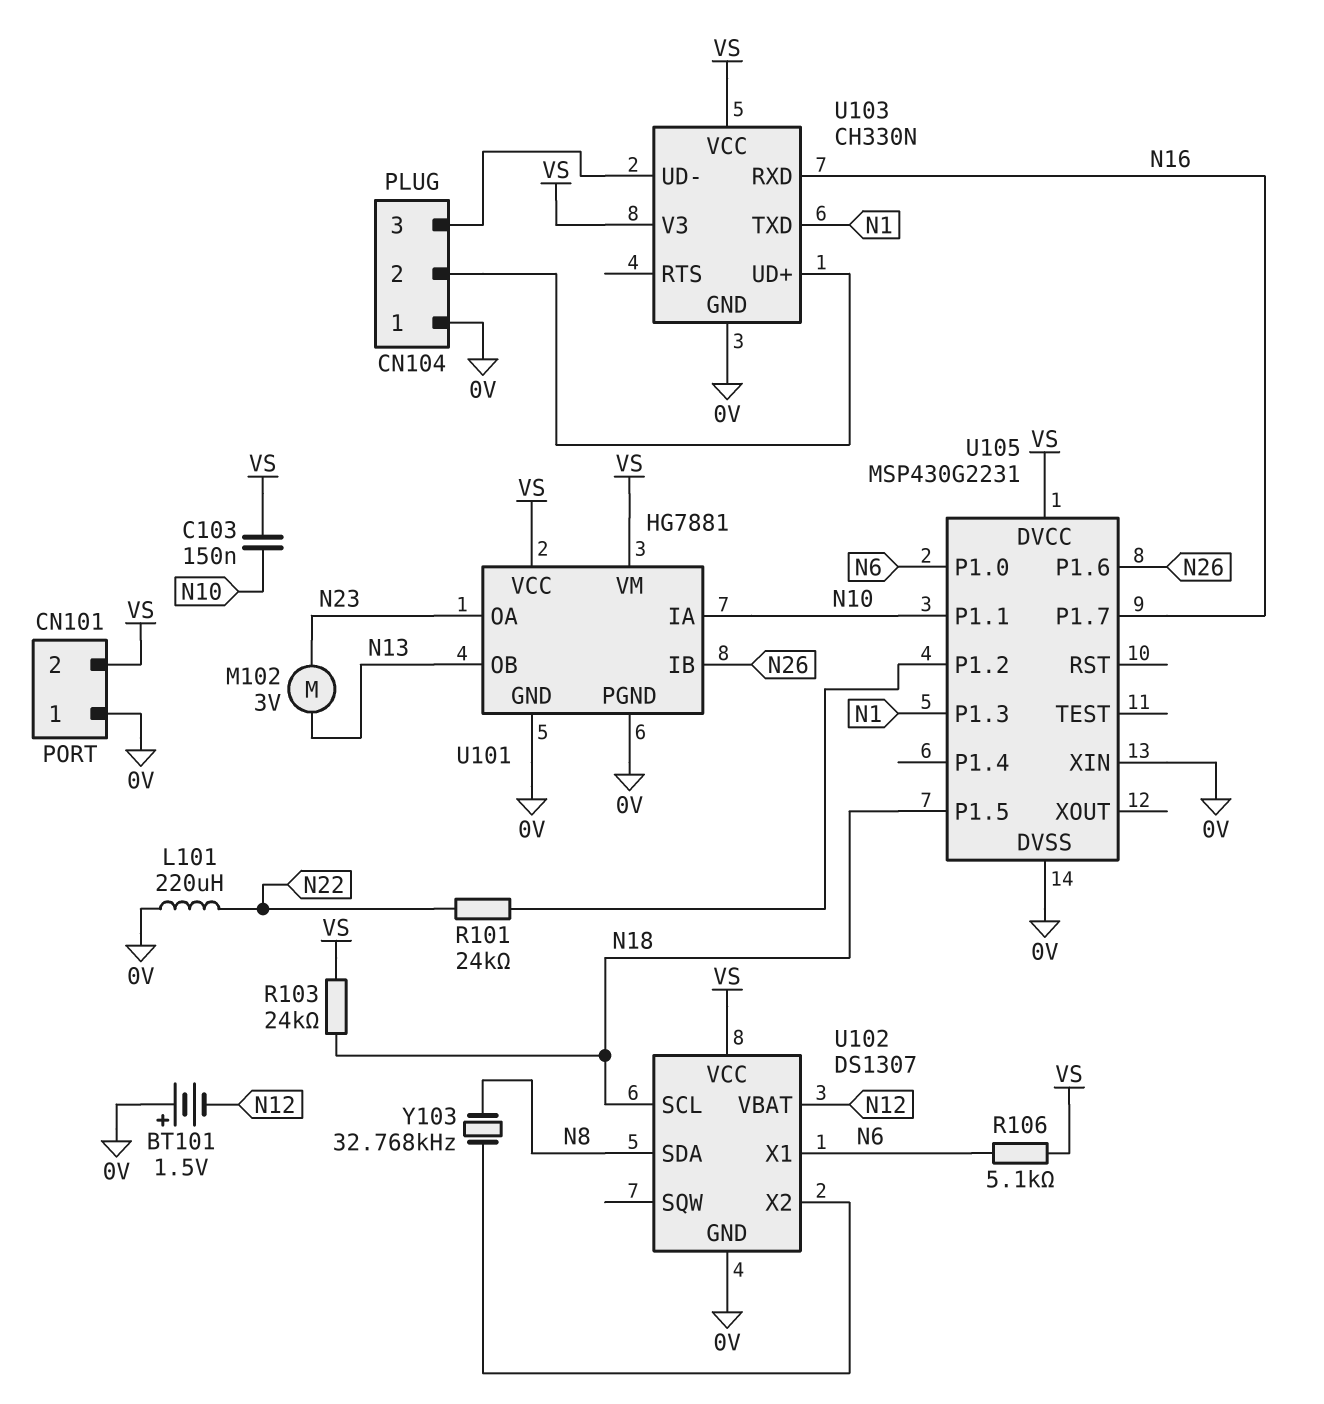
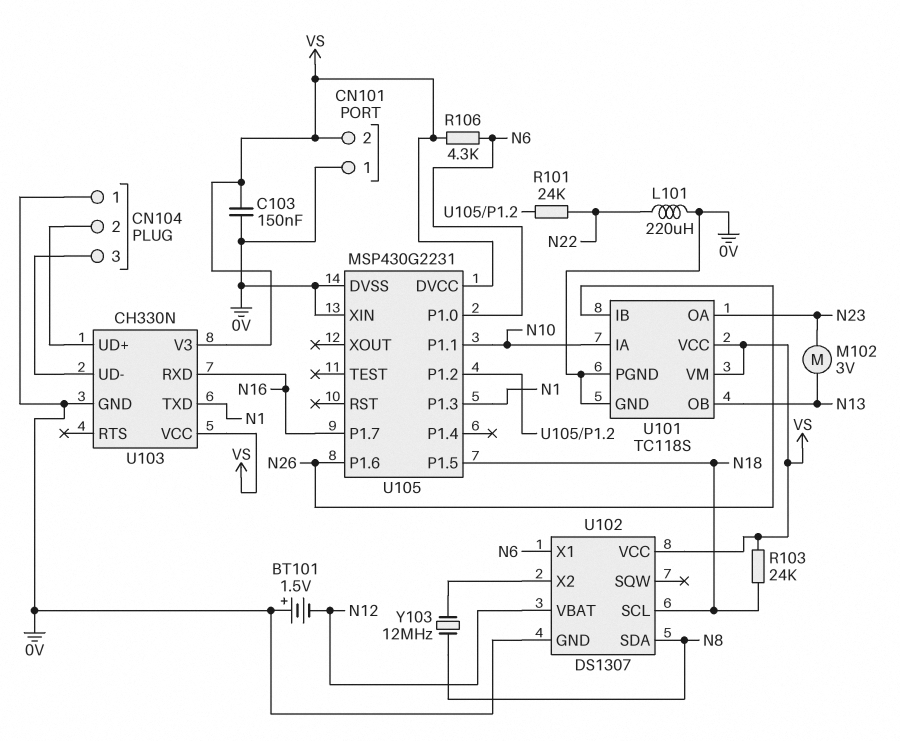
C103: 150nF (N10, VS) -> 150nF (0V, VS)
R106: 5.1k (N6, VS) -> 4.3k (N6, VS)
U101: HG7881 -> TC118S
Y103: 32.768kHz (N8, U102/X2) -> 12MHz (N8, U102/X2)

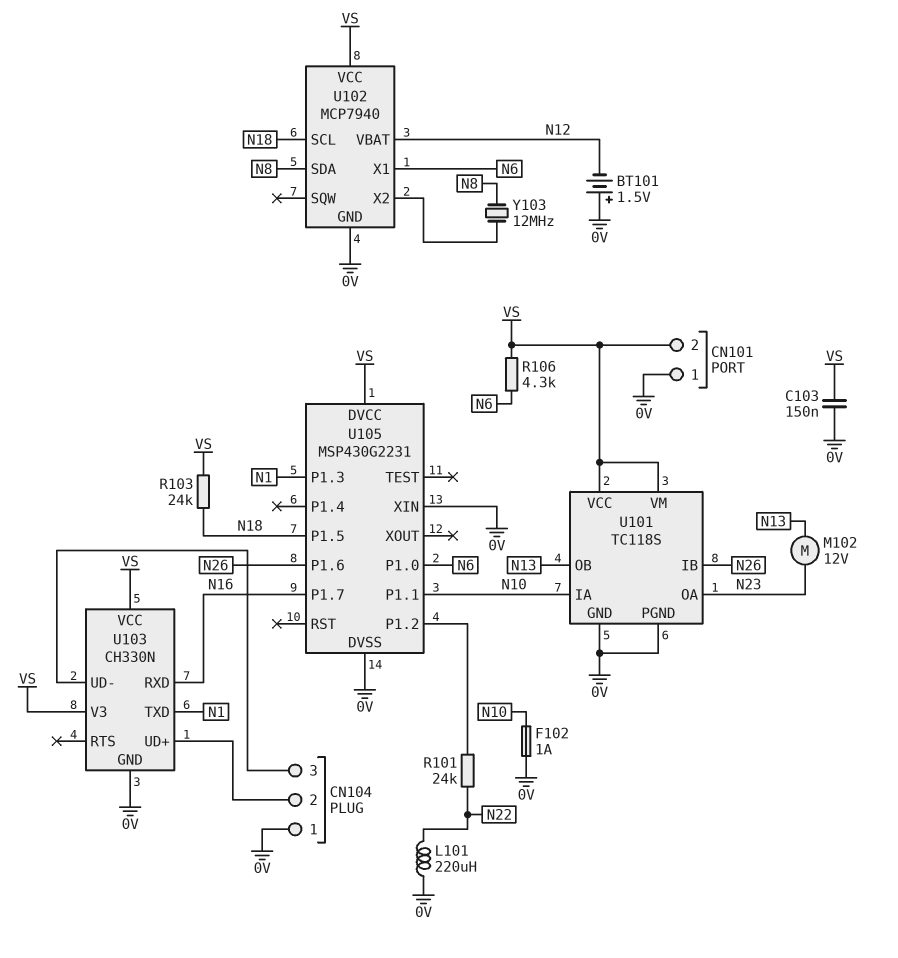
F102: none -> 1A (0V, N10)
M102: motor 3V (N13, N23) -> motor 12V (N13, N23)
U102: DS1307 -> MCP7940

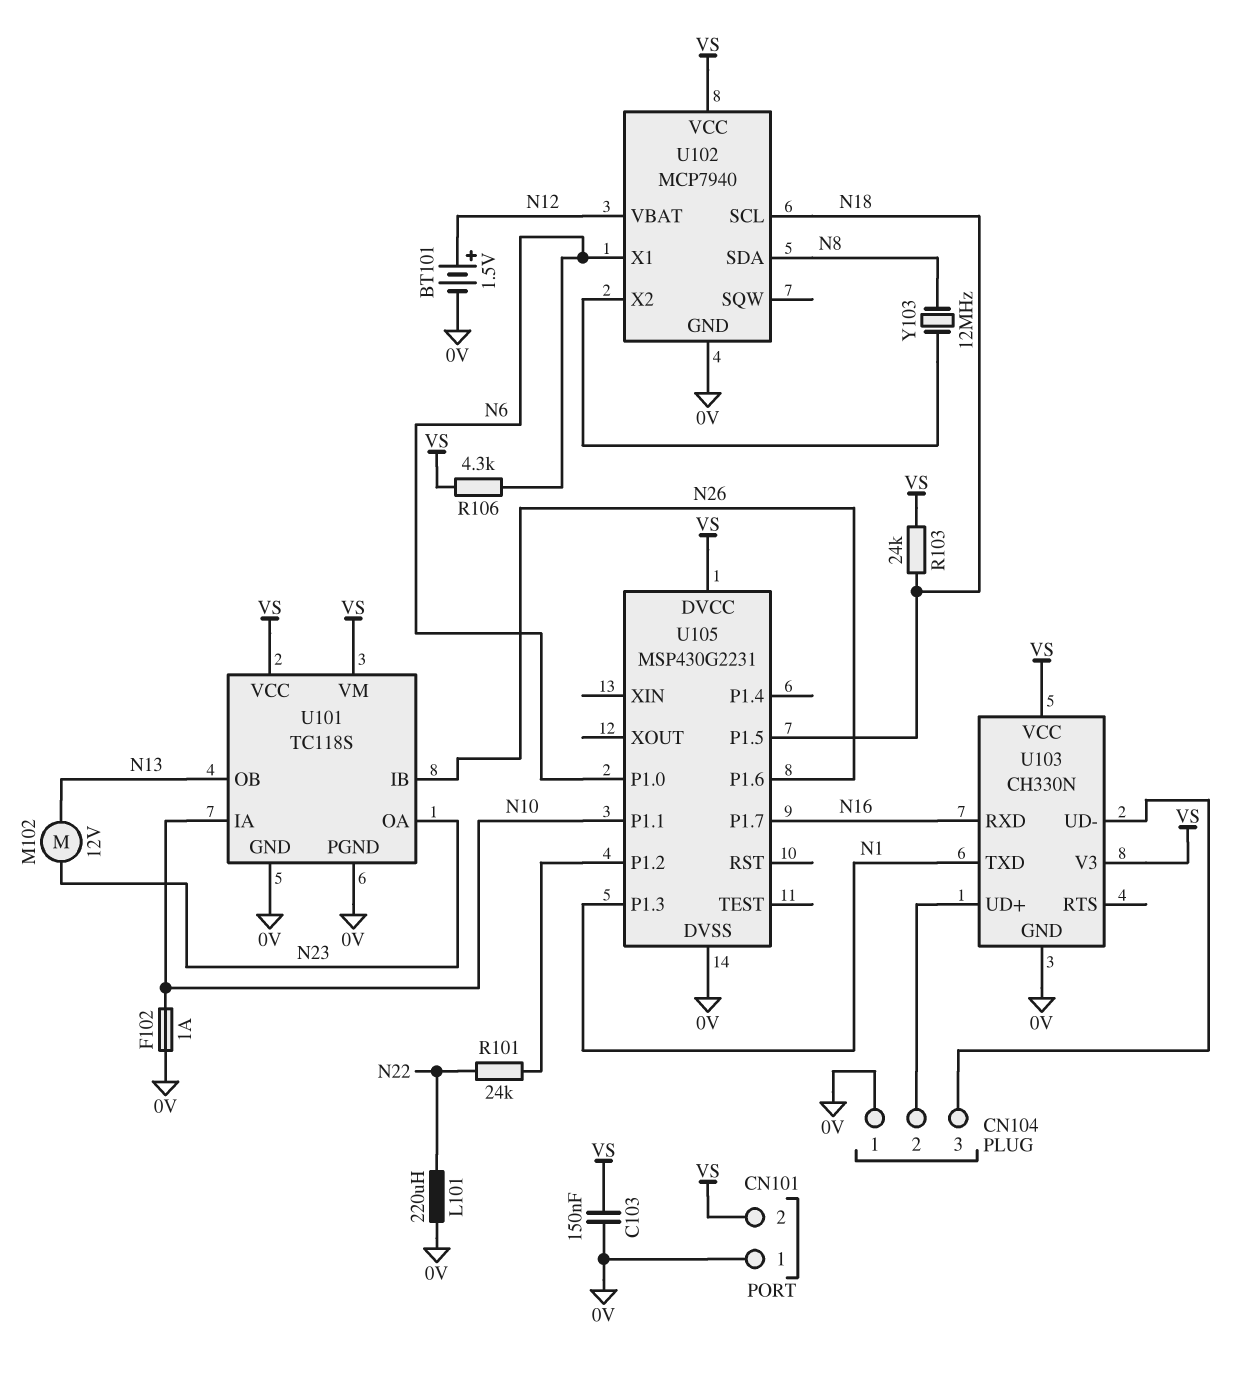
BT101: 1.5V (plus 0V, minus N12) -> 1.5V (plus N12, minus 0V)
U105 pin XIN: 0V -> none

